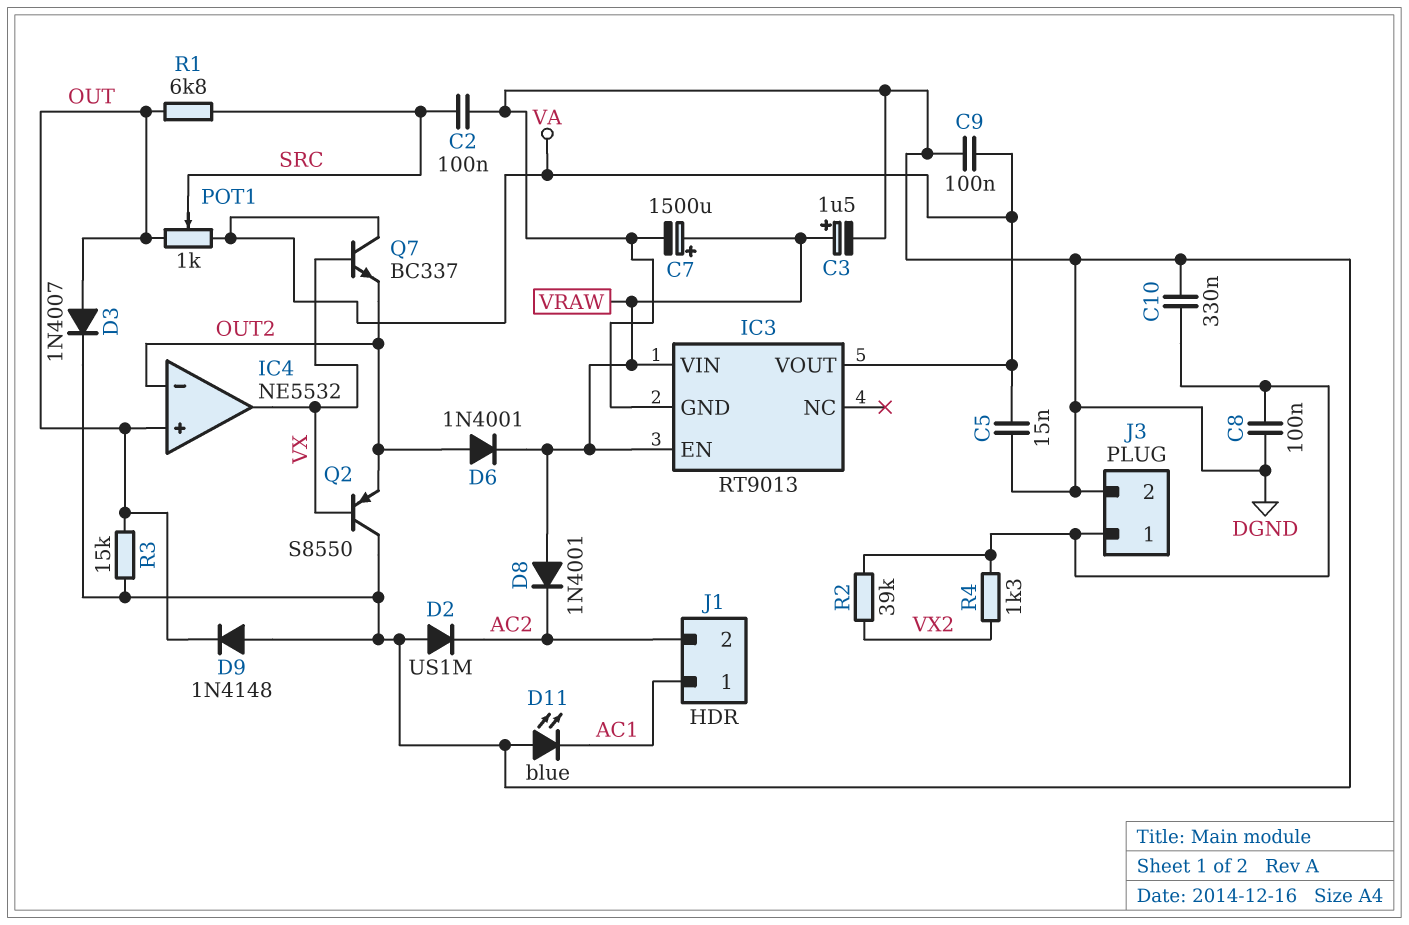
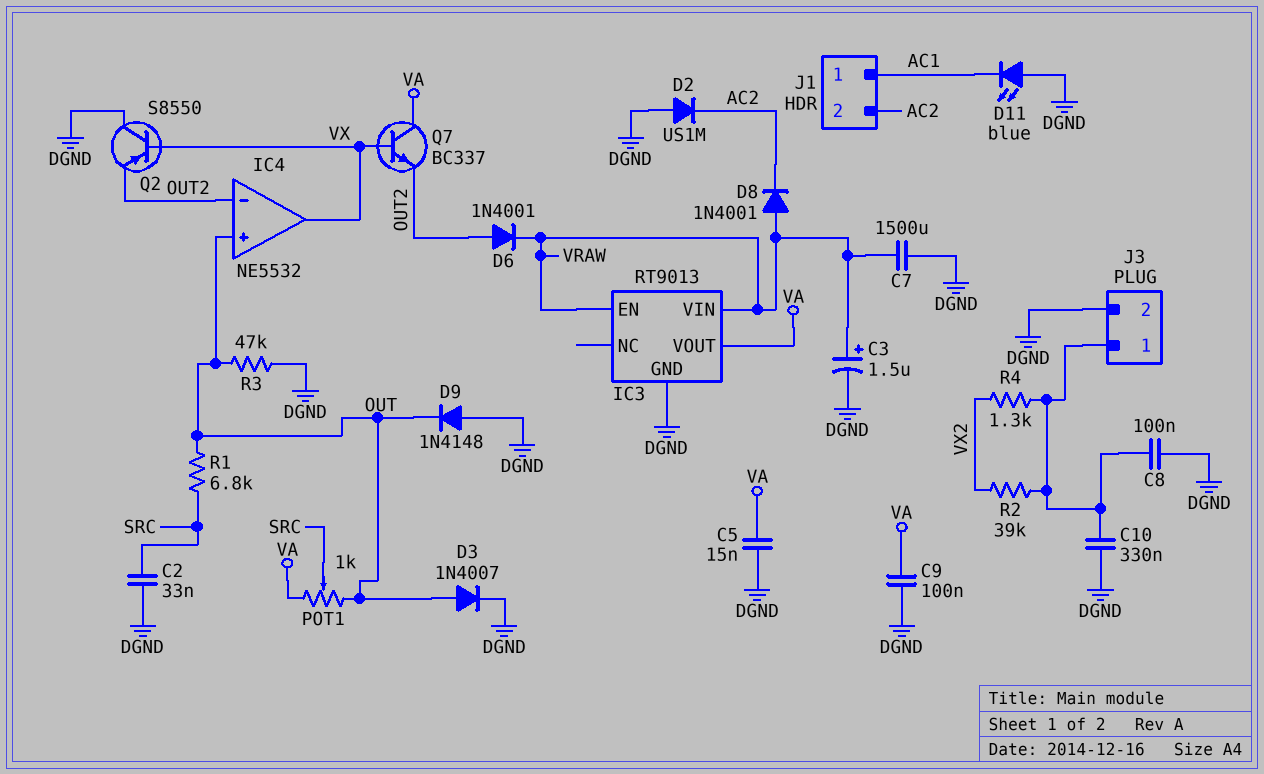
C2: 100nF (DGND, SRC) -> 33nF (DGND, SRC)
C7: 1500uF (plus VRAW, minus DGND) -> 1500uF (DGND, VRAW)
R3: 15k (DGND, OUT) -> 47k (DGND, OUT)

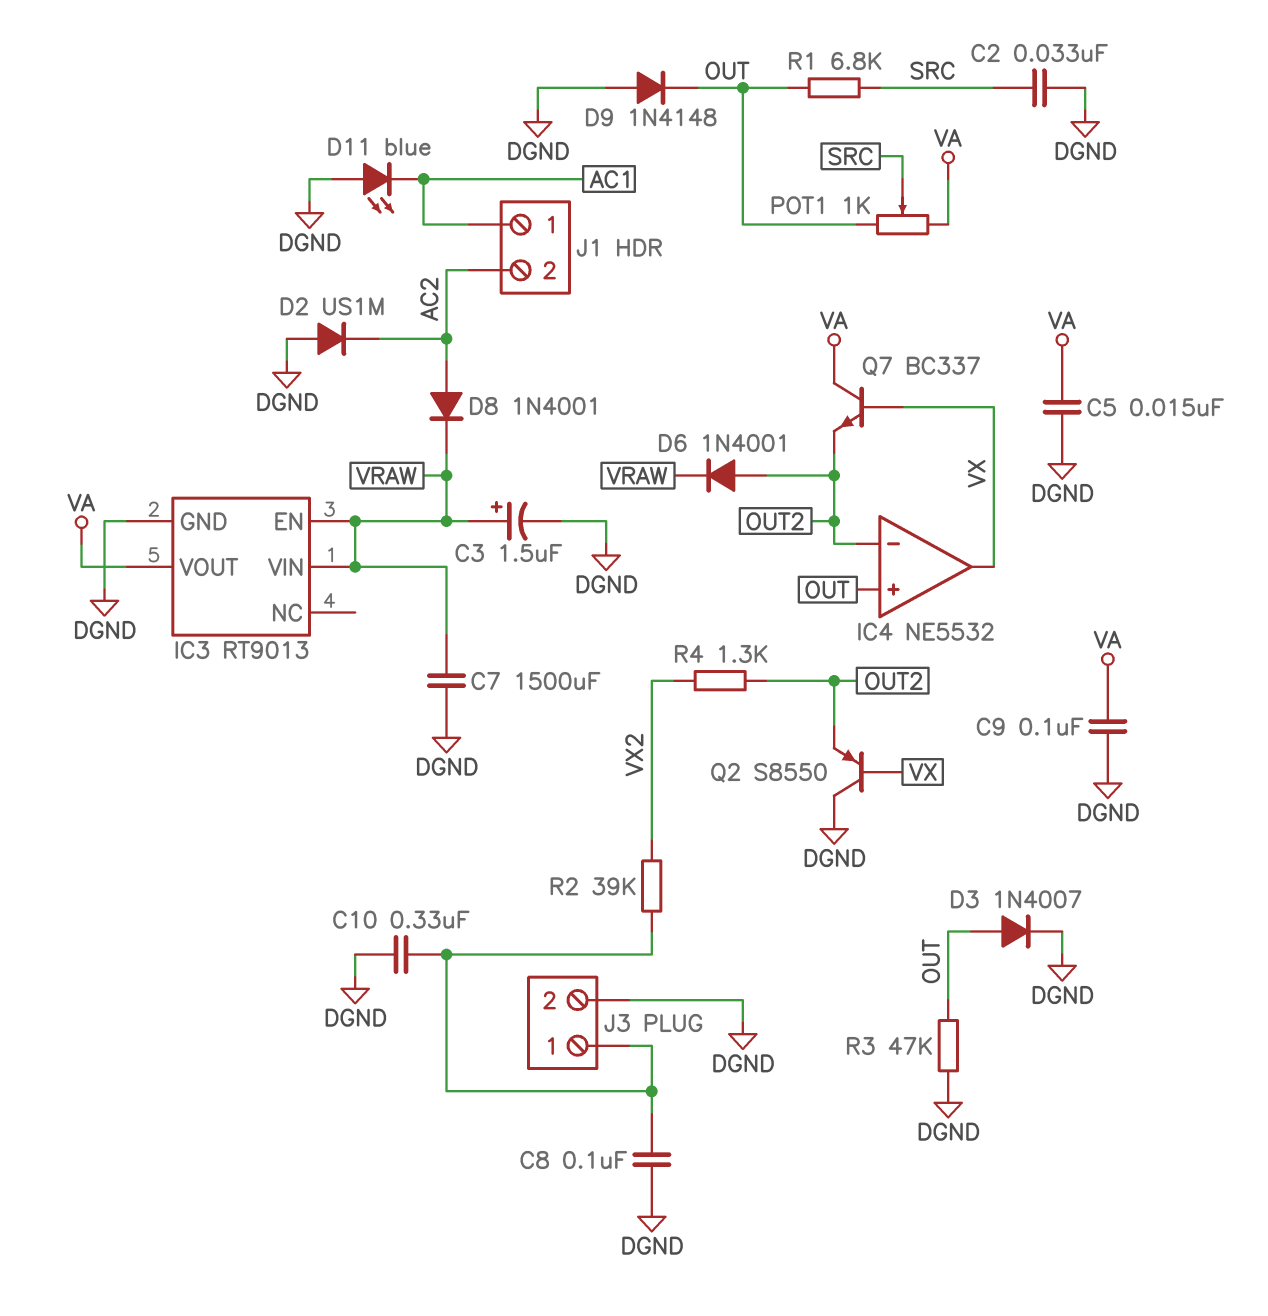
D8: diode 1N4001 (A VRAW, K AC2) -> diode 1N4001 (A AC2, K VRAW)
R4: 1.3k (J3/1, VX2) -> 1.3k (OUT2, VX2)

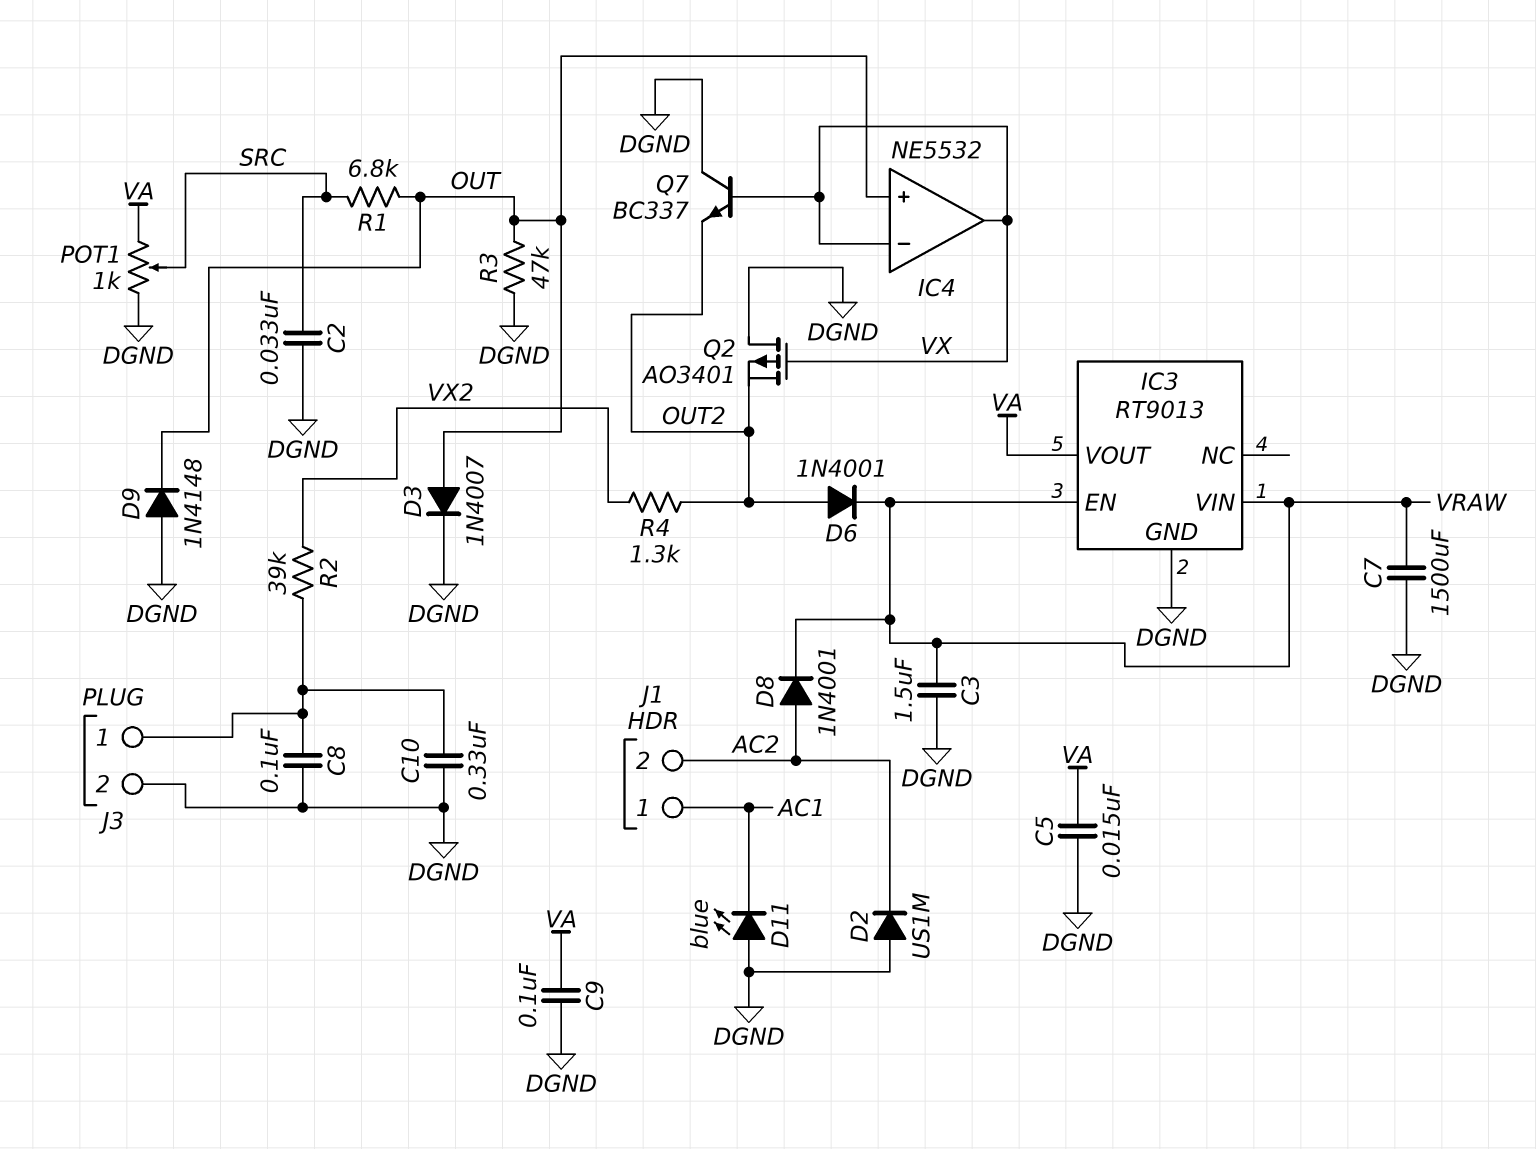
C3: 1.5uF (plus VRAW, minus DGND) -> 1.5uF (DGND, VRAW)
IC4 pin in-: OUT2 -> VX
POT1: 1k (OUT, VA, wiper SRC) -> 1k (DGND, VA, wiper SRC)
Q2: PNP S8550 (B VX, C DGND, E OUT2) -> PMOS AO3401 (G VX, D DGND, S OUT2)
Q7: NPN BC337 (B VX, C VA, E OUT2) -> NPN BC337 (B VX, C DGND, E OUT2)

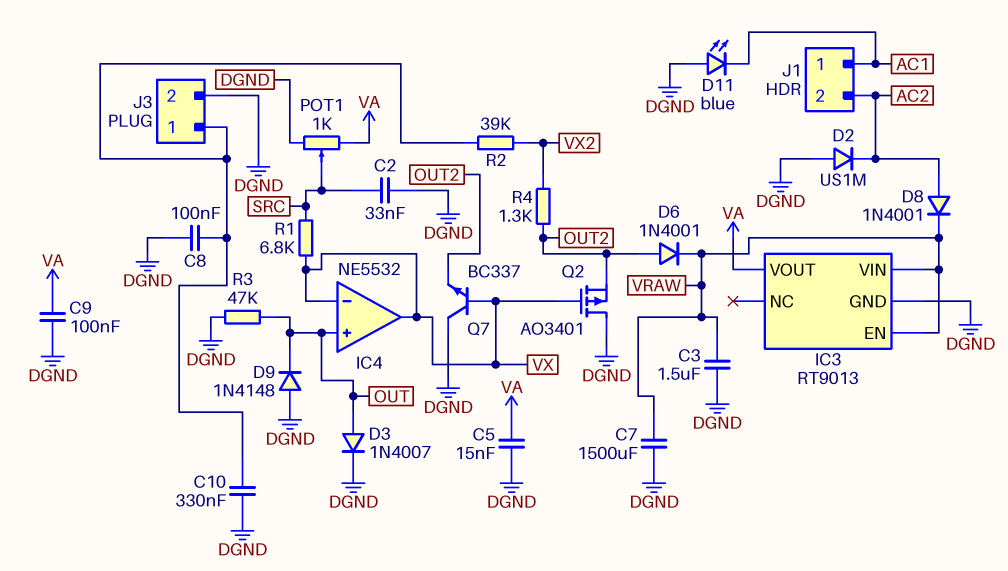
R1: 6.8k (OUT, SRC) -> 6.8k (SRC, VX)

